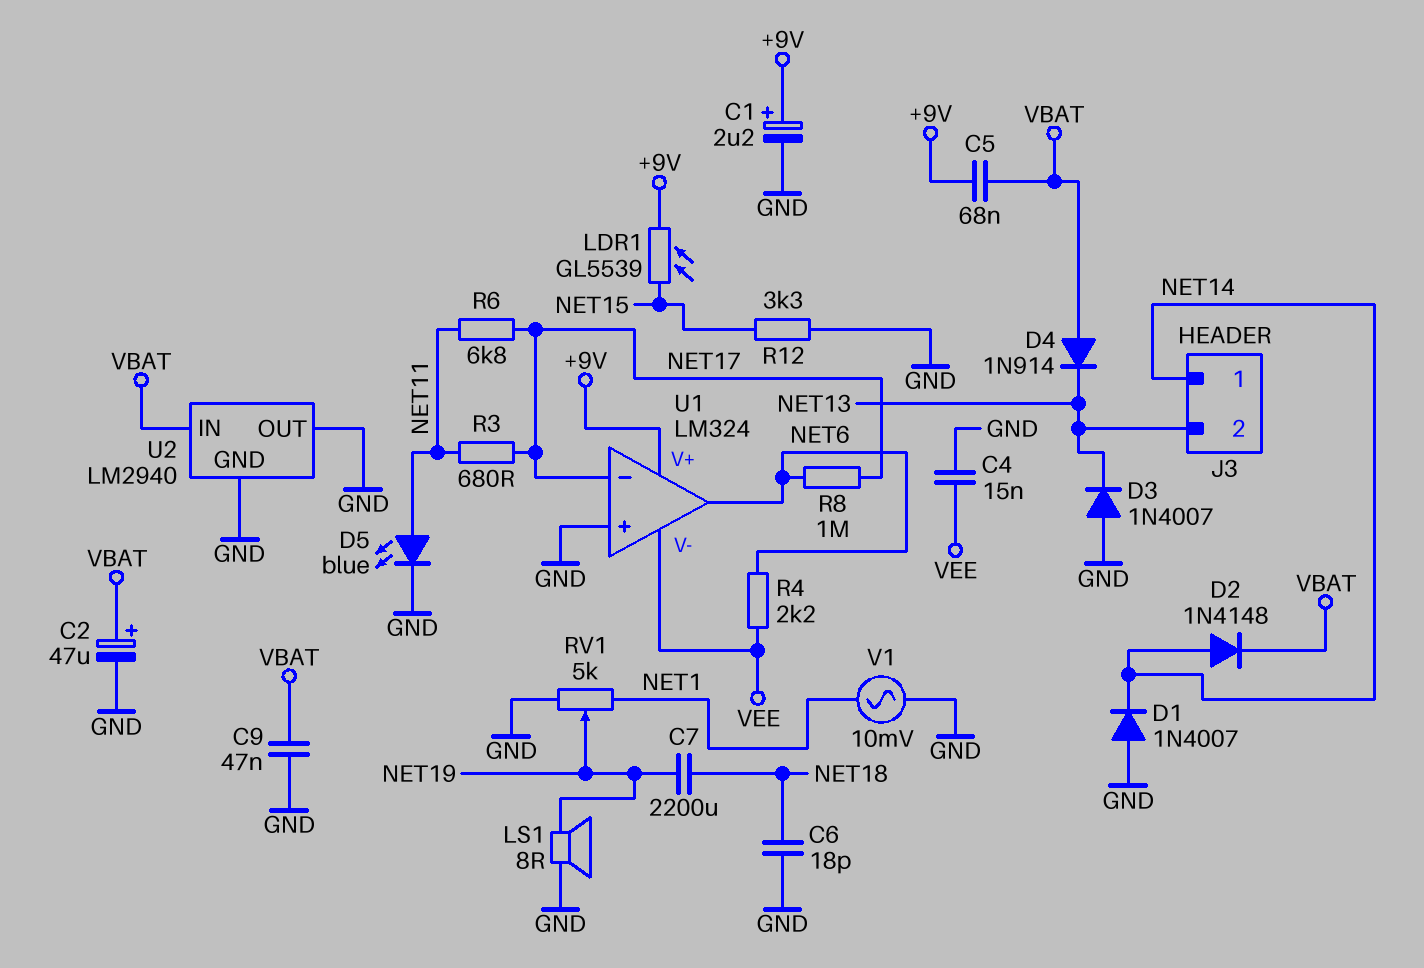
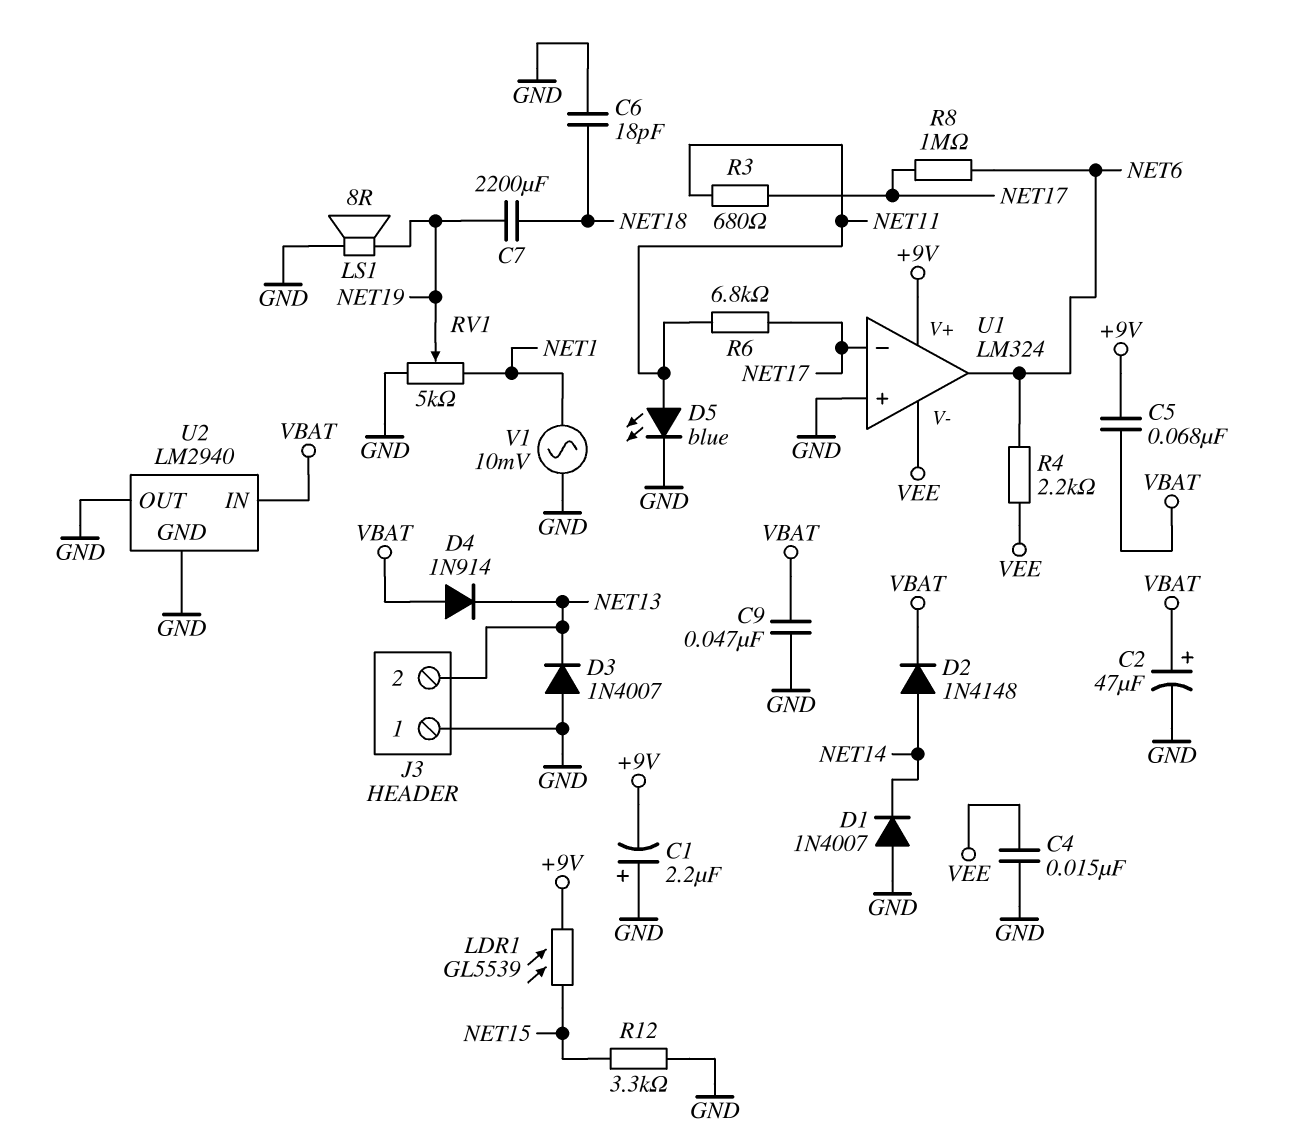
C1: 2.2uF (plus +9V, minus GND) -> 2.2uF (plus GND, minus +9V)
J3 pin 1: NET14 -> GND

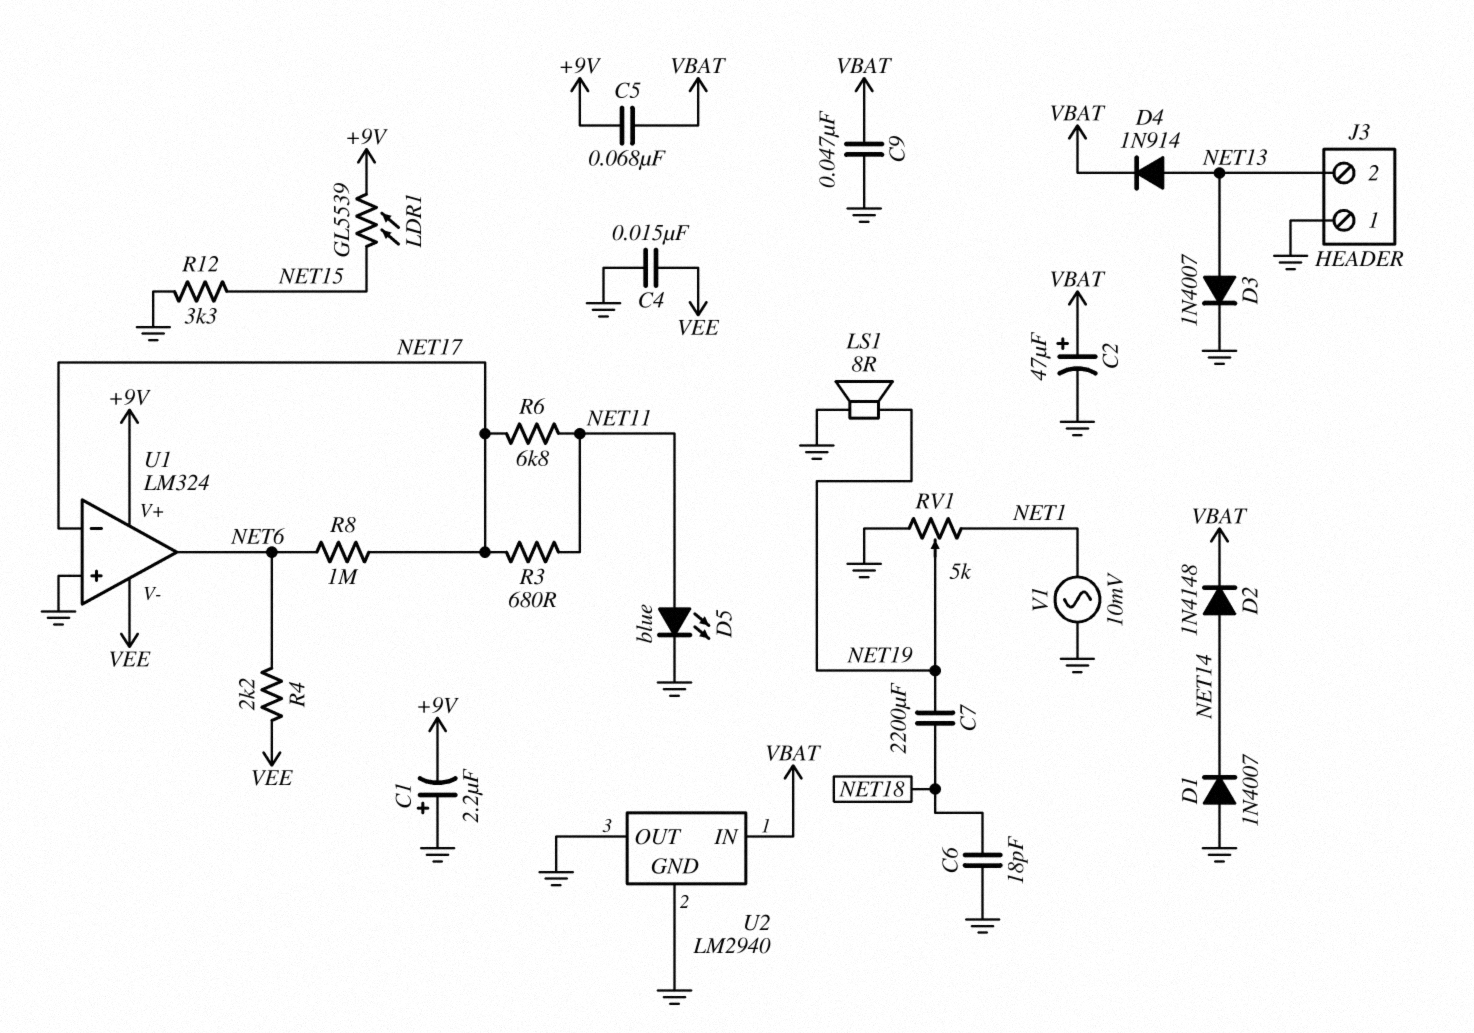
D3: diode 1N4007 (A GND, K NET13) -> diode 1N4007 (A NET13, K GND)
D4: diode 1N914 (A VBAT, K NET13) -> diode 1N914 (A NET13, K VBAT)

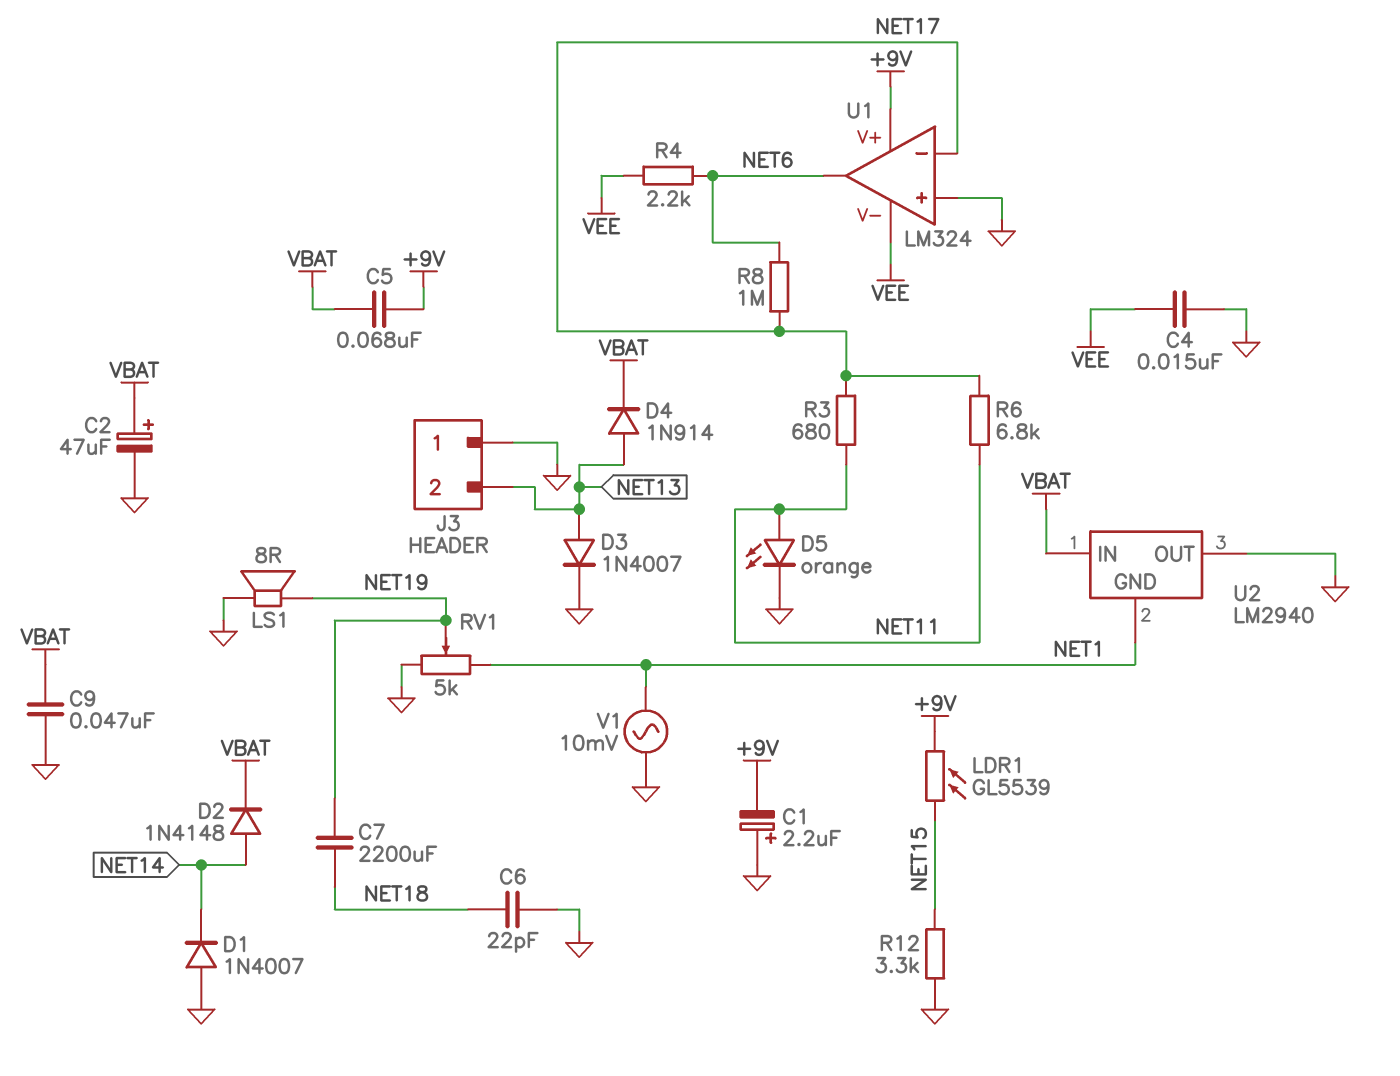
C6: 18pF (GND, NET18) -> 22pF (GND, NET18)
D5: LED blue (A NET11, K GND) -> LED orange (A NET11, K GND)
U2 pin GND: GND -> NET1

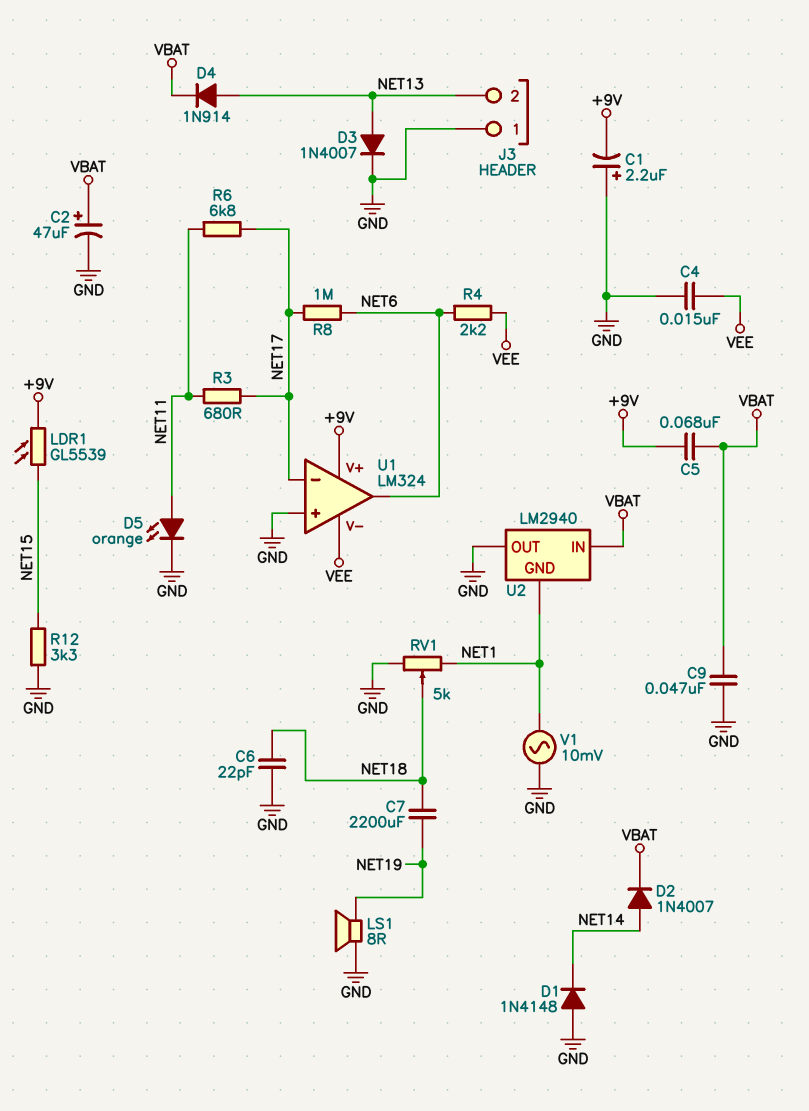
D1: diode 1N4007 (A GND, K NET14) -> diode 1N4148 (A GND, K NET14)
D2: diode 1N4148 (A NET14, K VBAT) -> diode 1N4007 (A NET14, K VBAT)
RV1: 5k (GND, NET1, wiper NET19) -> 5k (GND, NET1, wiper NET18)

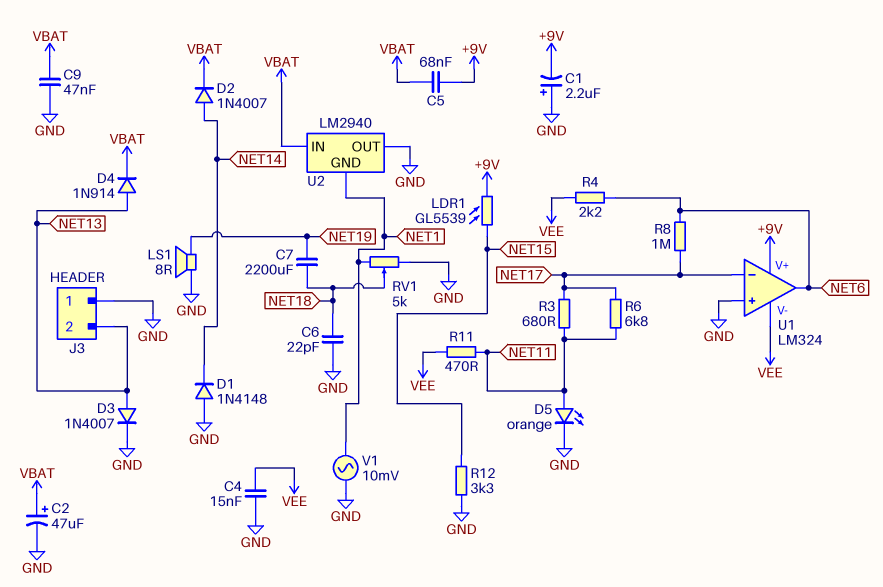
R11: none -> 470 (NET11, VEE)

